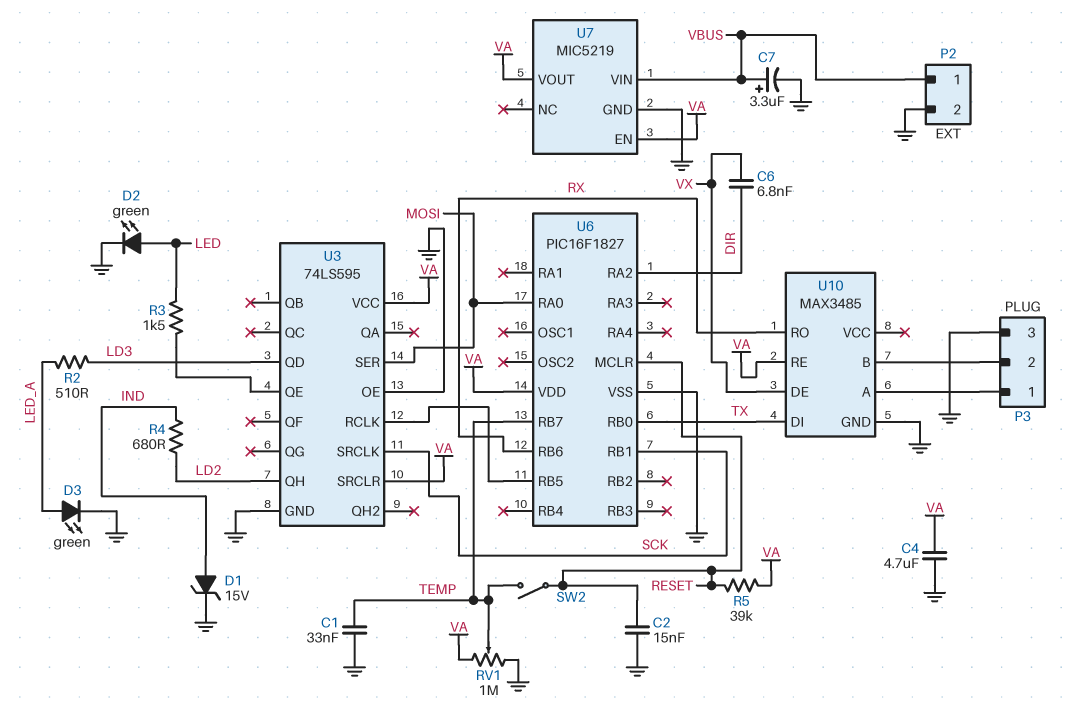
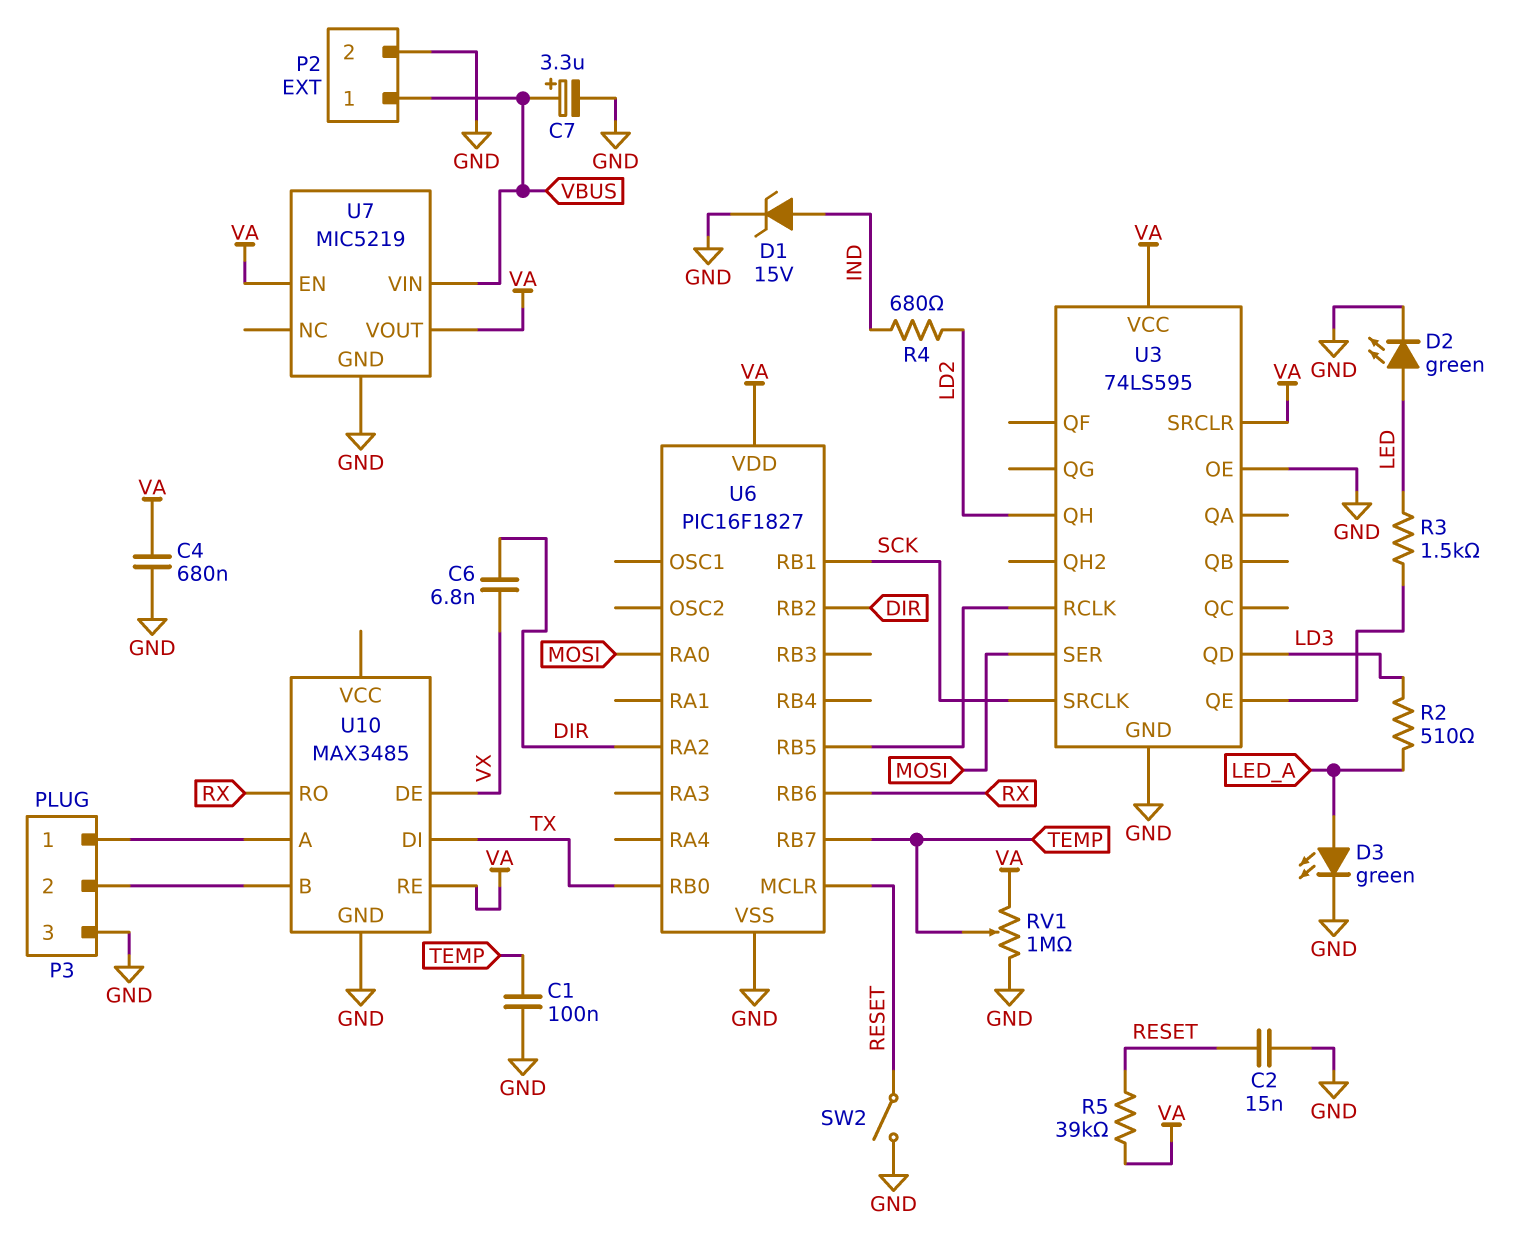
C1: 33nF (GND, TEMP) -> 100nF (GND, TEMP)
C4: 4.7uF (GND, VA) -> 680nF (GND, VA)
SW2: switch (RESET, TEMP) -> switch (GND, RESET)
U6 pin RB2: none -> DIR

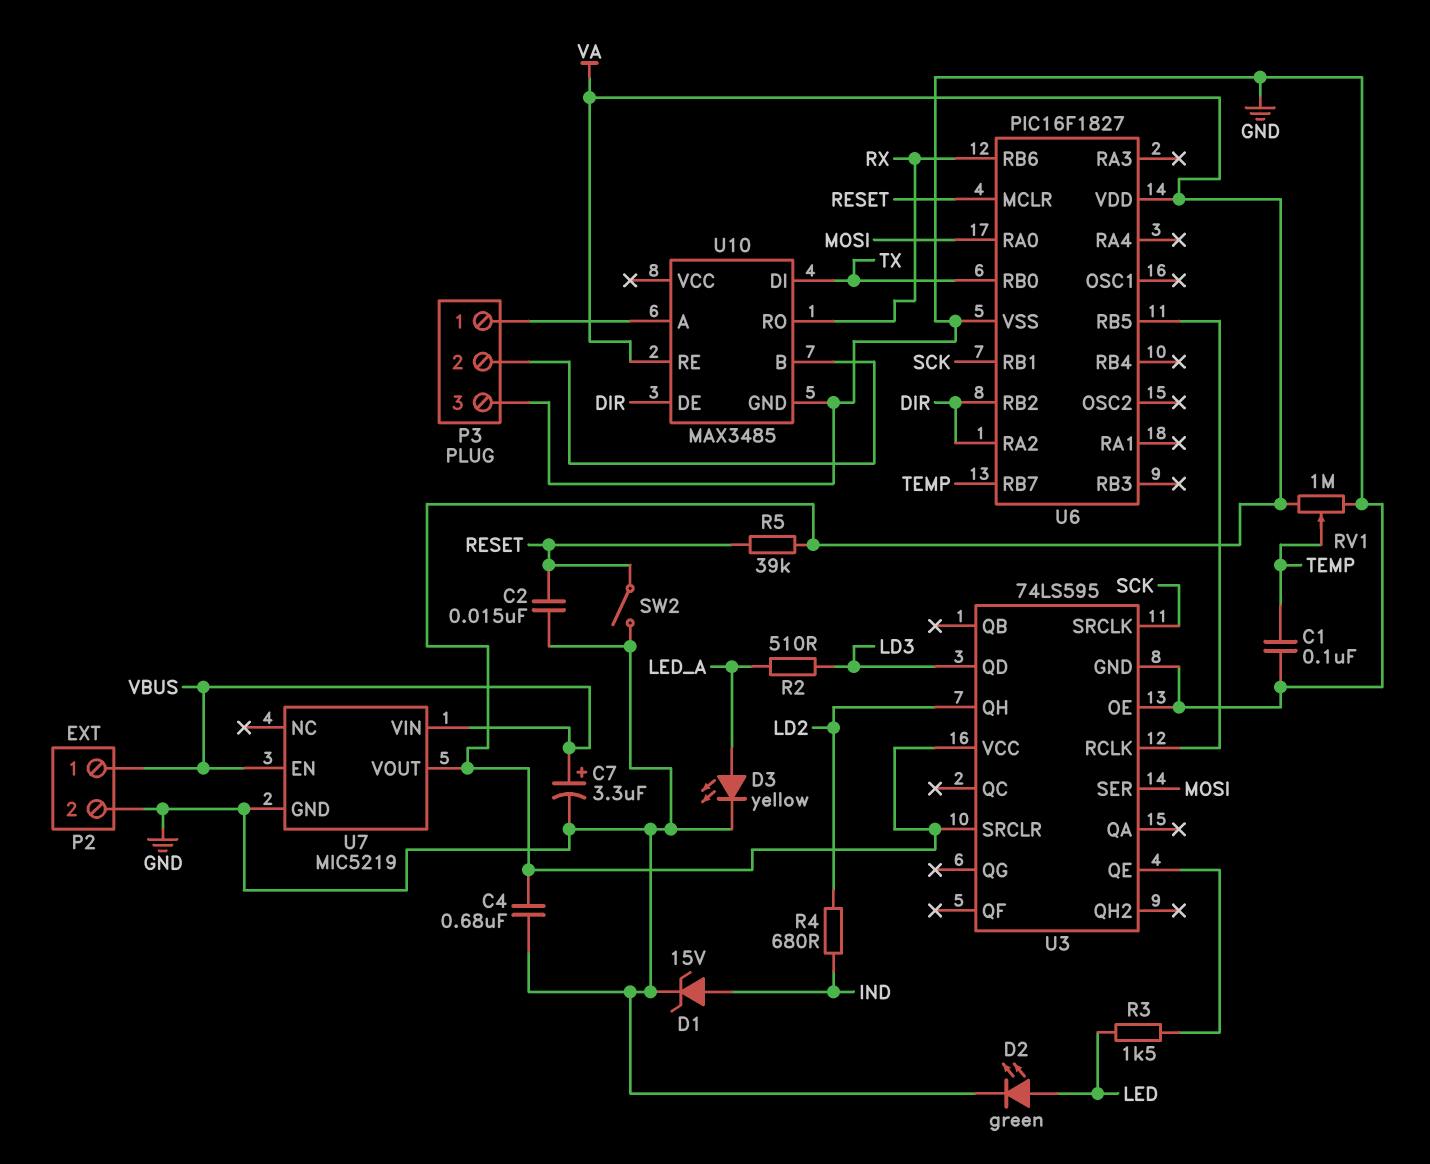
C6: 6.8nF (DIR, VX) -> none
D3: LED green (A LED_A, K GND) -> LED yellow (A LED_A, K GND)
U7 pin EN: VA -> VBUS
U10 pin DE: VX -> DIR

